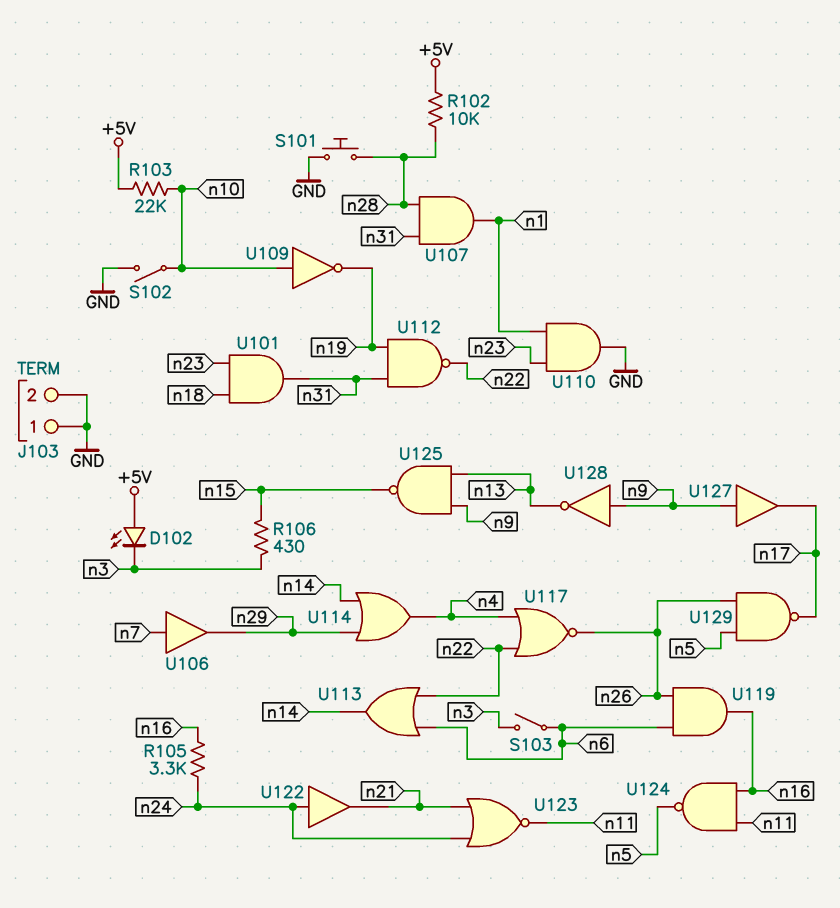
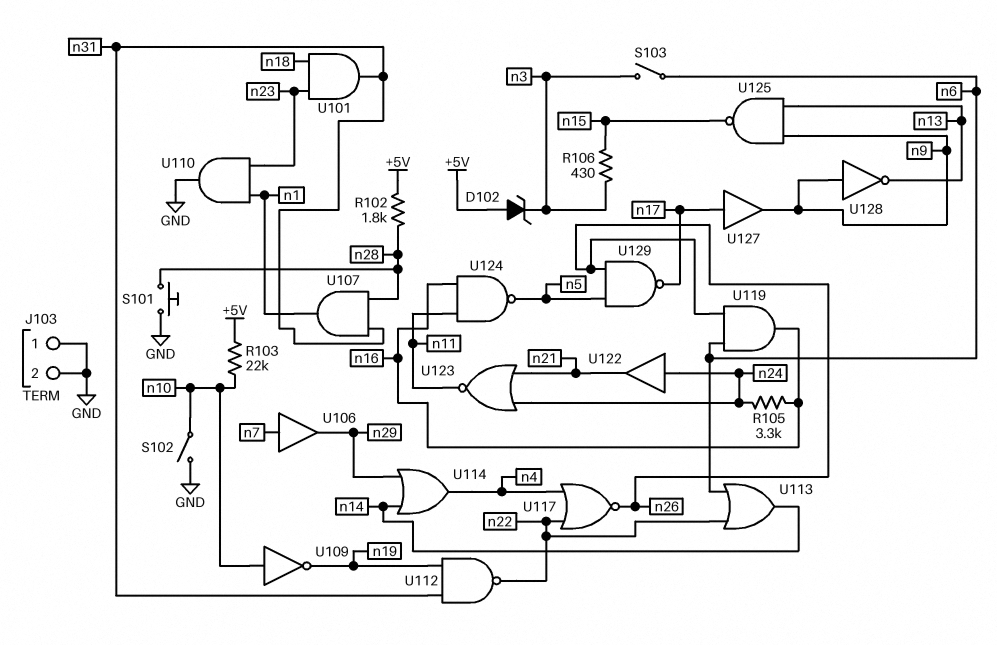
D102: LED (A +5V, K n3) -> zener (A +5V, K n3)
R102: 10k (+5V, n28) -> 1.8k (+5V, n28)
U127: buffer (in n9, out n17) -> buffer (in n17, out n9)

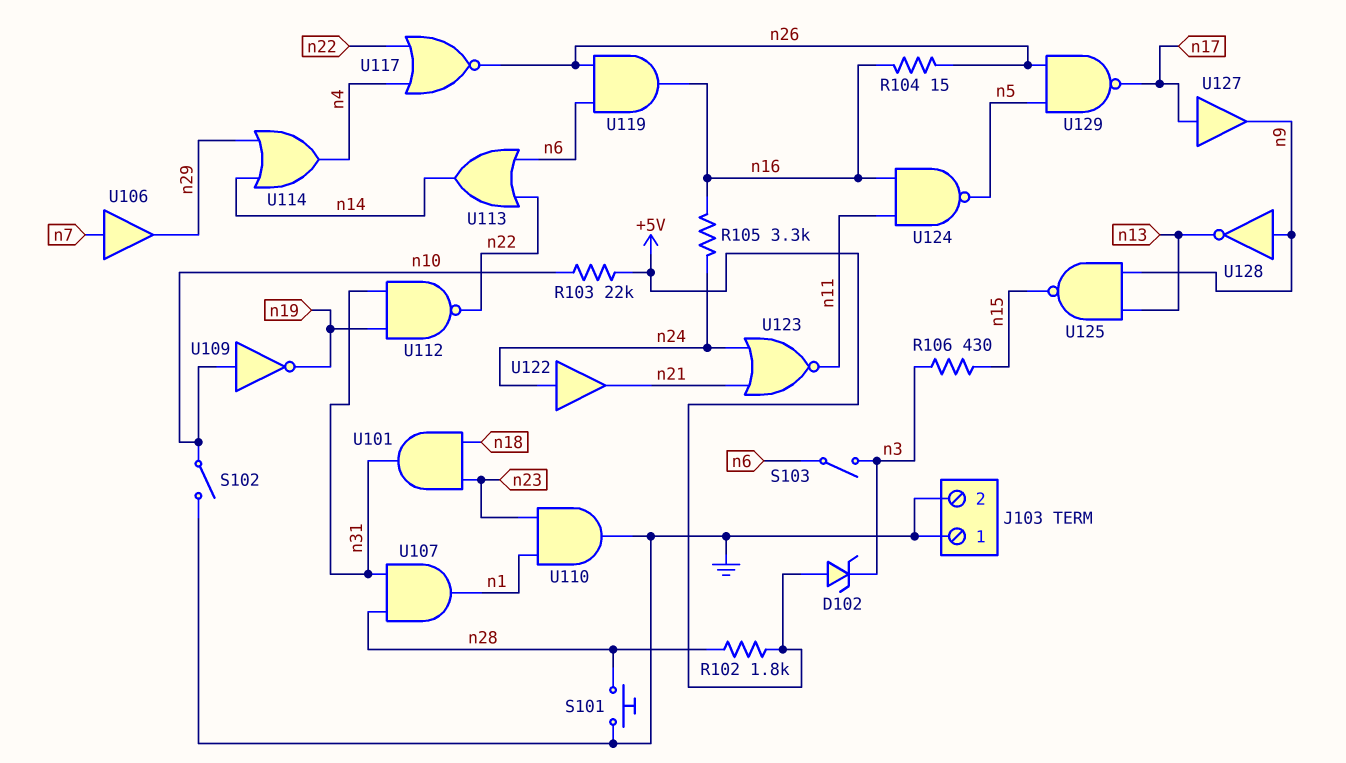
R104: none -> 15 (n16, n26)

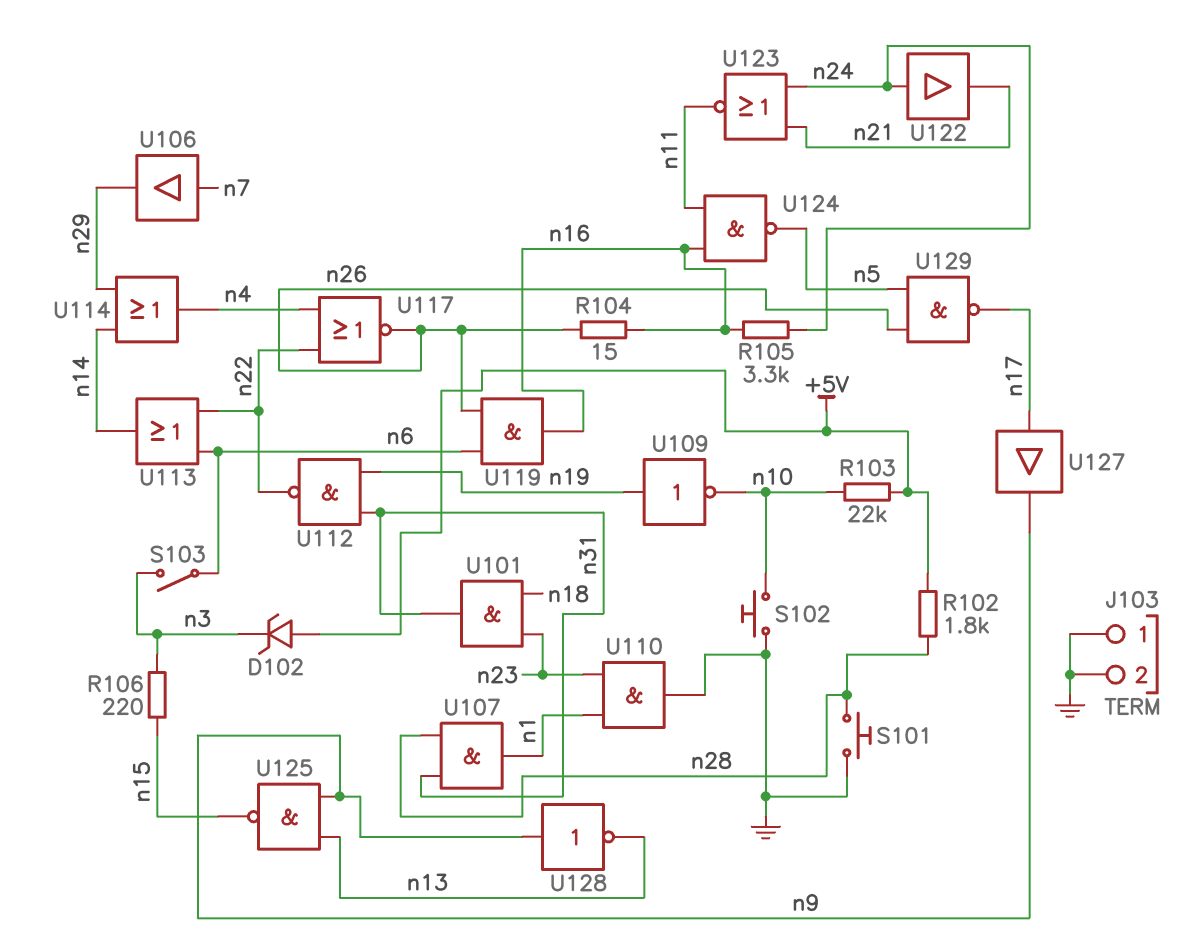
R106: 430 (n3, n15) -> 220 (n3, n15)
S102: switch (GND, n10) -> button (GND, n10)
U109: NOT (in n10, out n19) -> NOT (in n19, out n10)

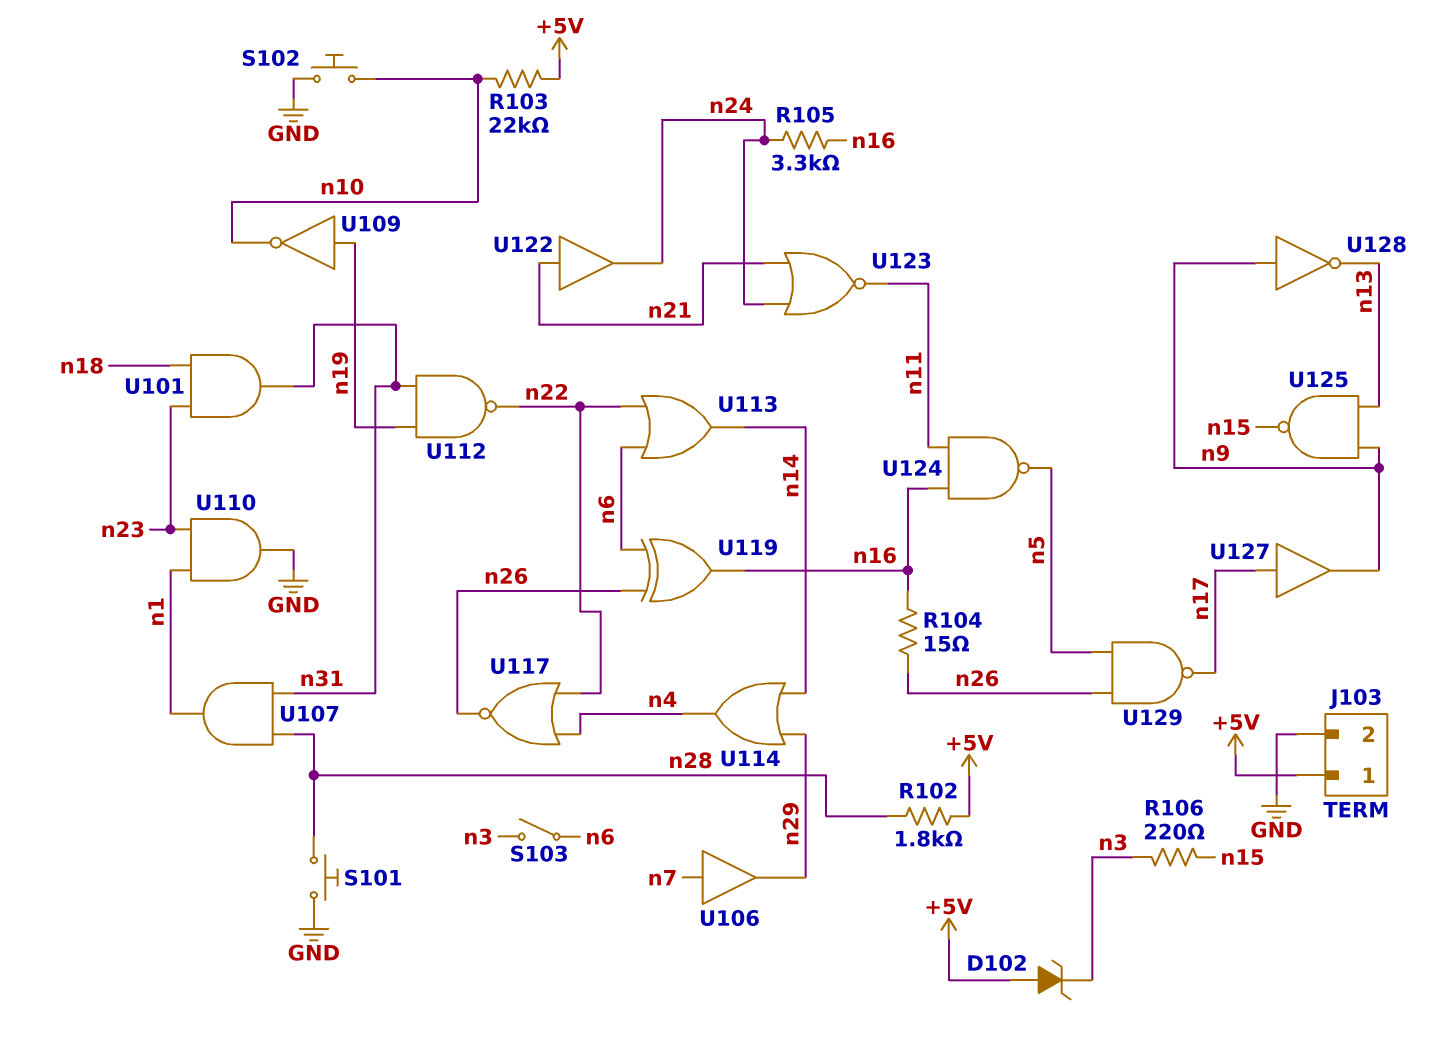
J103 pin 1: GND -> +5V
U119: AND (in n6, in n26, out n16) -> XOR (in n6, in n26, out n16)
U122: buffer (in n24, out n21) -> buffer (in n21, out n24)

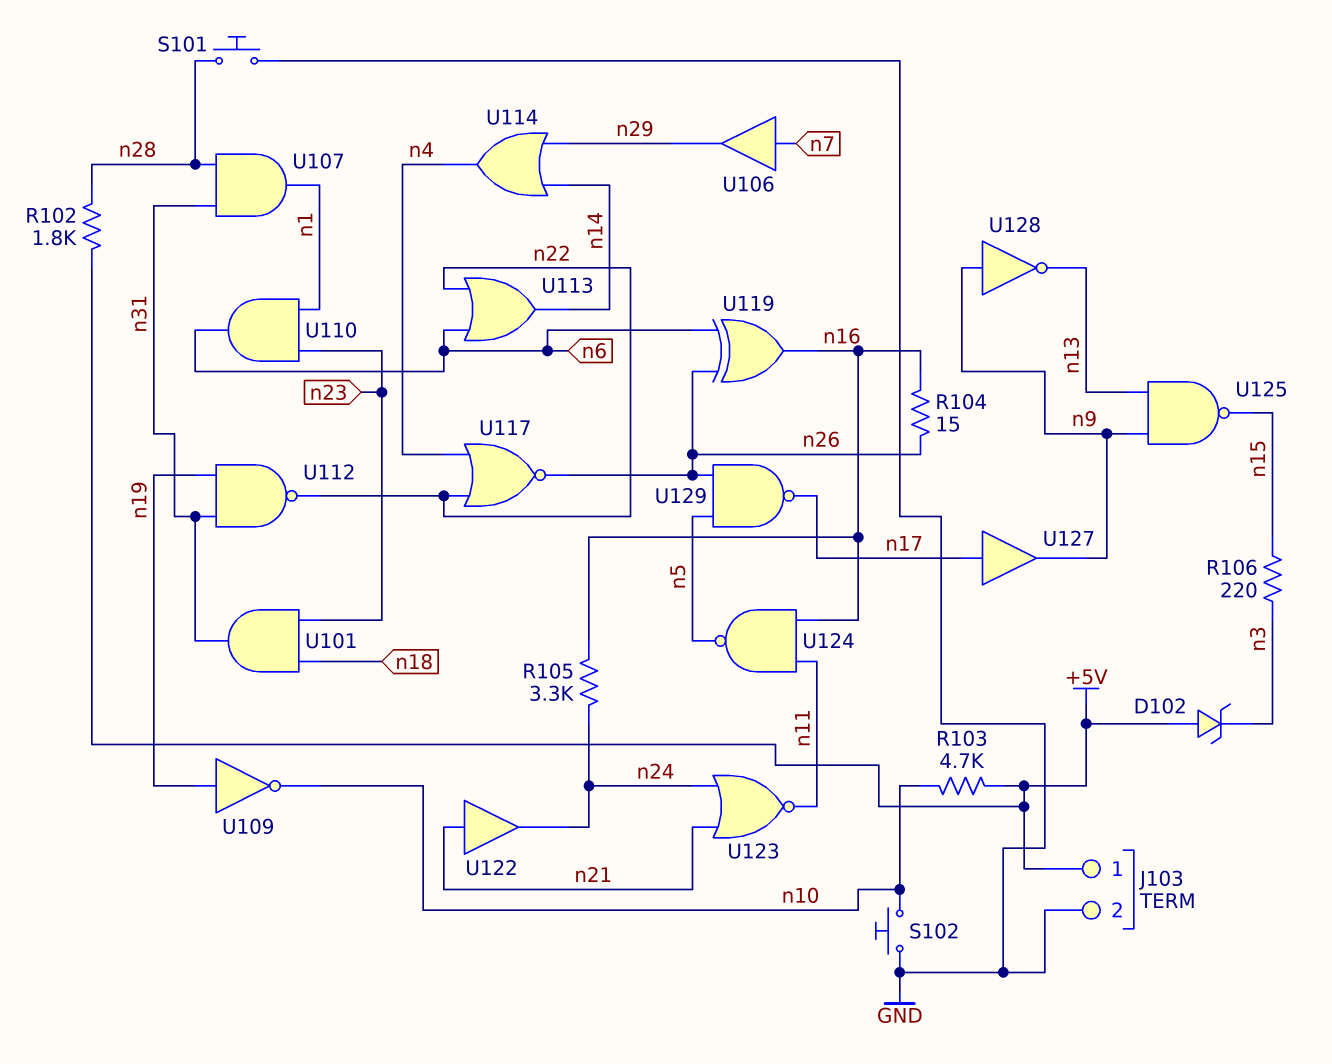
R103: 22k (+5V, n10) -> 4.7k (+5V, n10)
S103: switch (n3, n6) -> none
U110: AND (in n1, in n23, out GND) -> AND (in n1, in n23, out n6)

